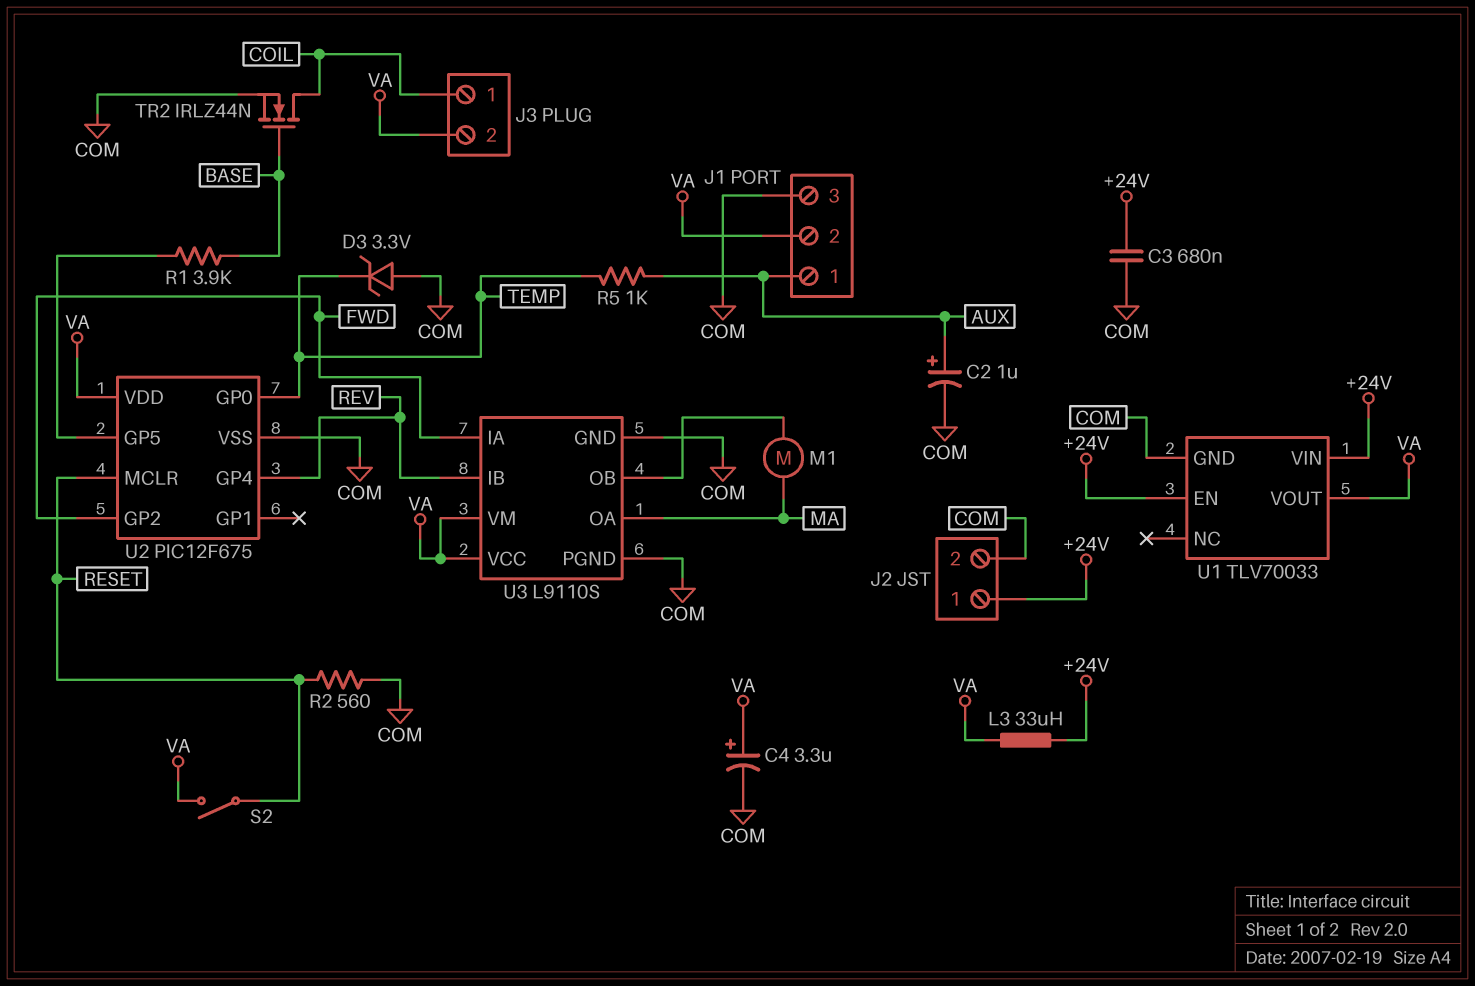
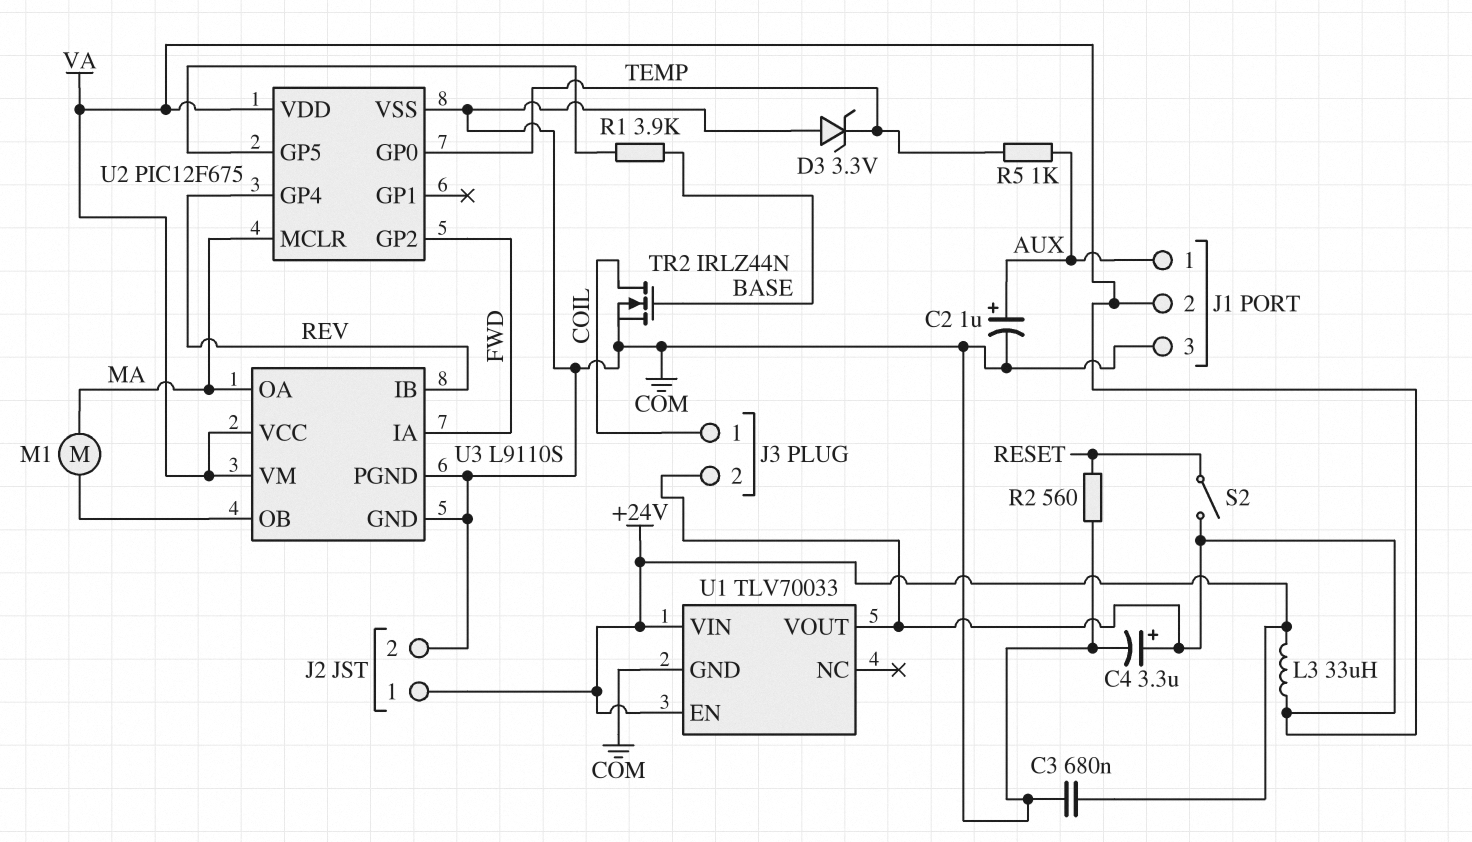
U2 pin MCLR: RESET -> MA

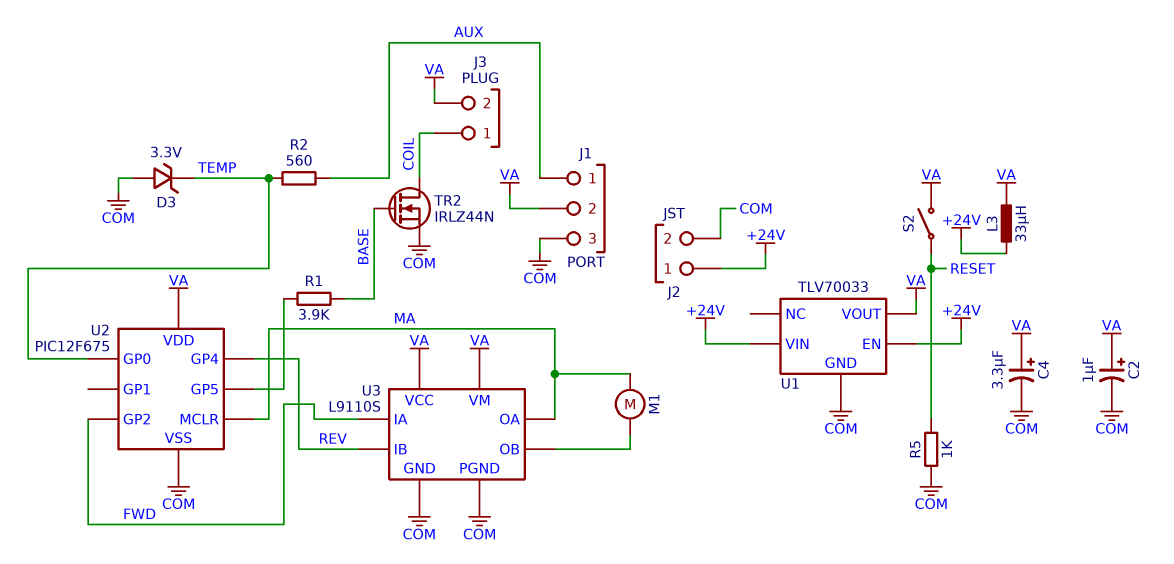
C2: 1uF (plus AUX, minus COM) -> 1uF (plus VA, minus COM)
C3: 680nF (+24V, COM) -> none
R2: 560 (COM, RESET) -> 560 (AUX, TEMP)
R5: 1k (AUX, TEMP) -> 1k (COM, RESET)

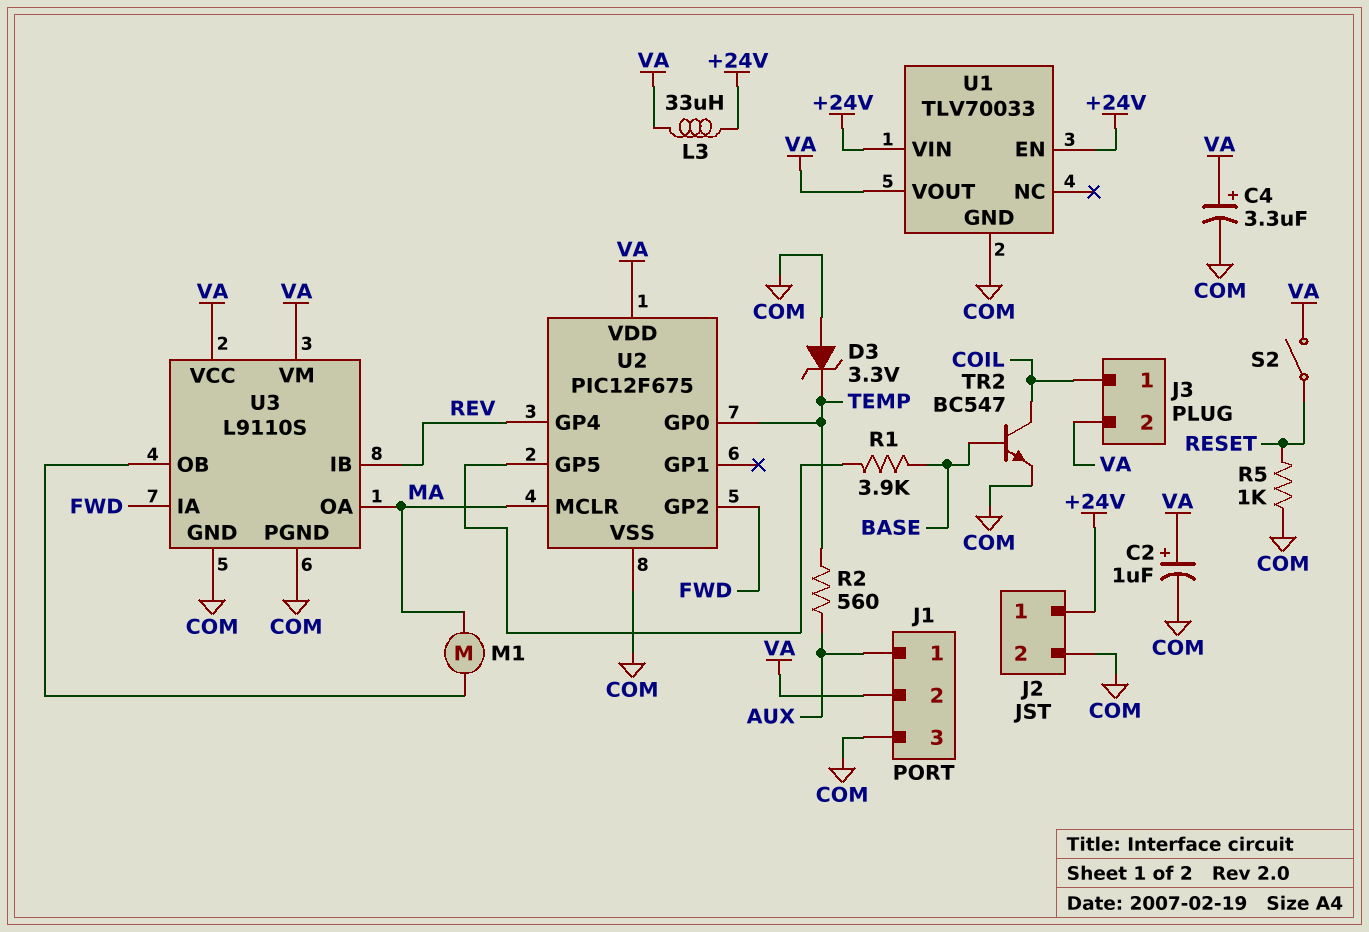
TR2: NMOS IRLZ44N (G BASE, D COIL, S COM) -> NPN BC547 (B BASE, C COIL, E COM)

